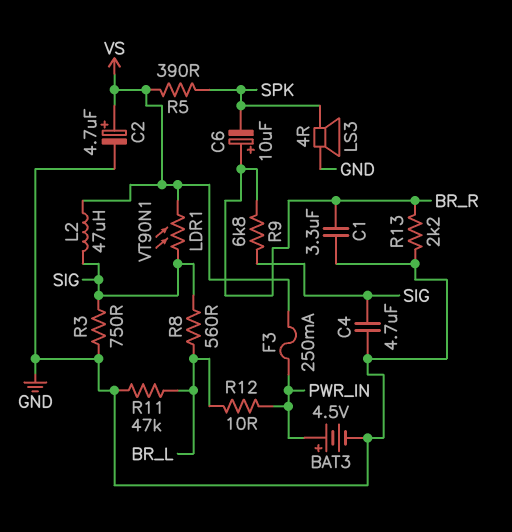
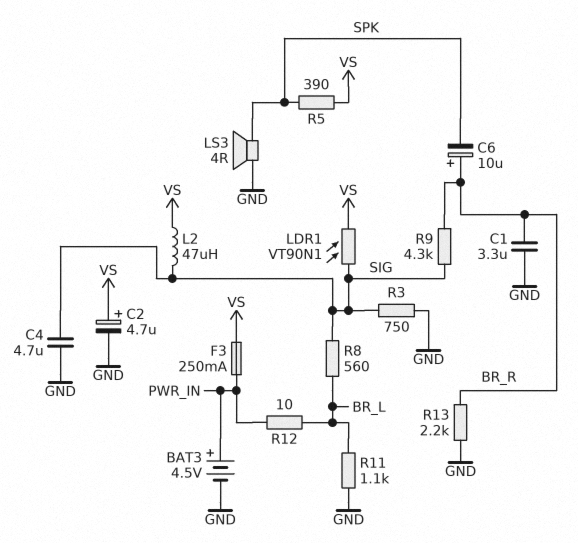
R9: 6.8k (BR_R, SIG) -> 4.3k (BR_R, SIG)
R11: 47k (BR_L, GND) -> 1.1k (BR_L, GND)

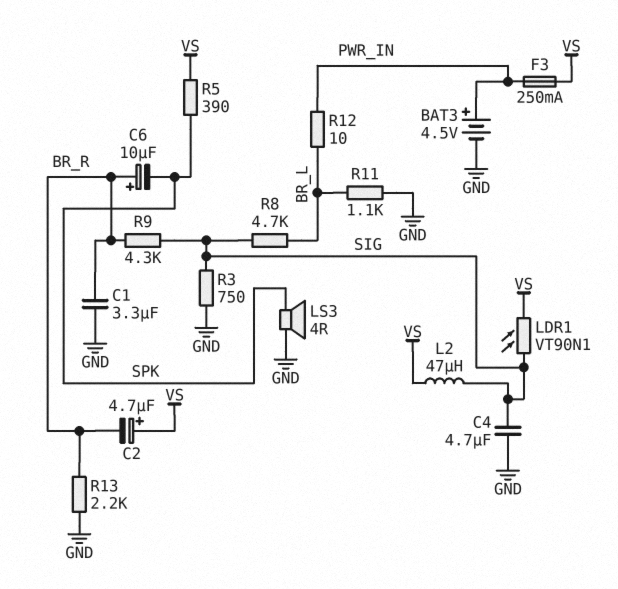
C2: 4.7uF (plus VS, minus GND) -> 4.7uF (plus VS, minus BR_R)
R8: 560 (BR_L, SIG) -> 4.7k (BR_L, SIG)

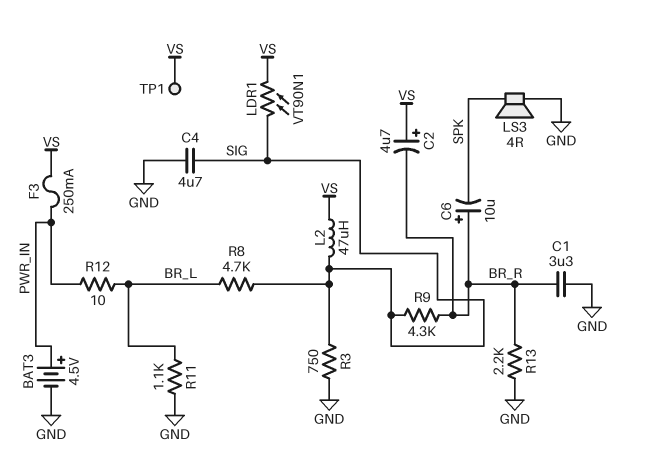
R5: 390 (SPK, VS) -> none
TP1: none -> test point (VS)

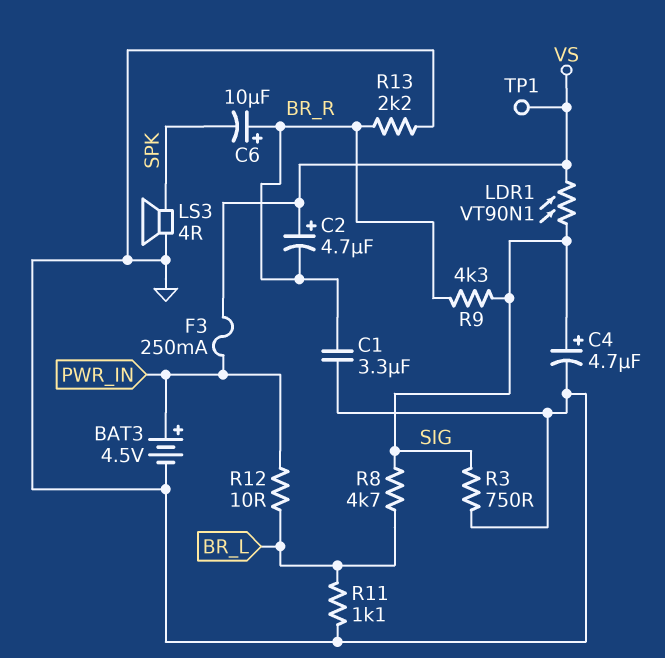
C4: 4.7uF (GND, SIG) -> 4.7uF (plus SIG, minus GND)
L2: 47uH (SIG, VS) -> none

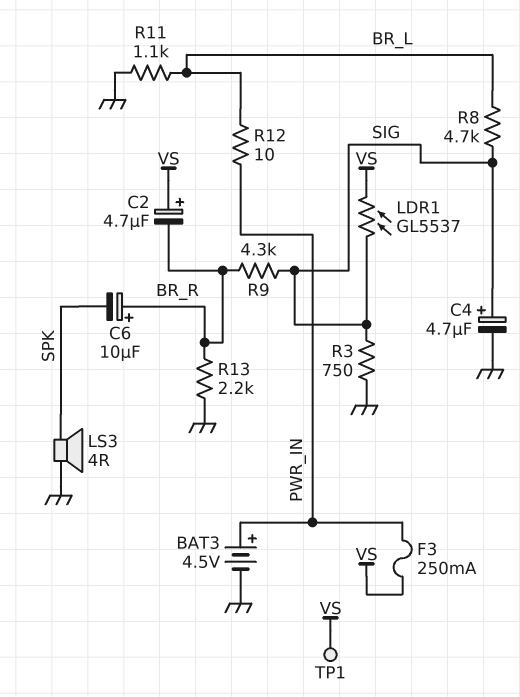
C1: 3.3uF (BR_R, GND) -> none
LDR1: VT90N1 (SIG, VS) -> GL5537 (SIG, VS)

